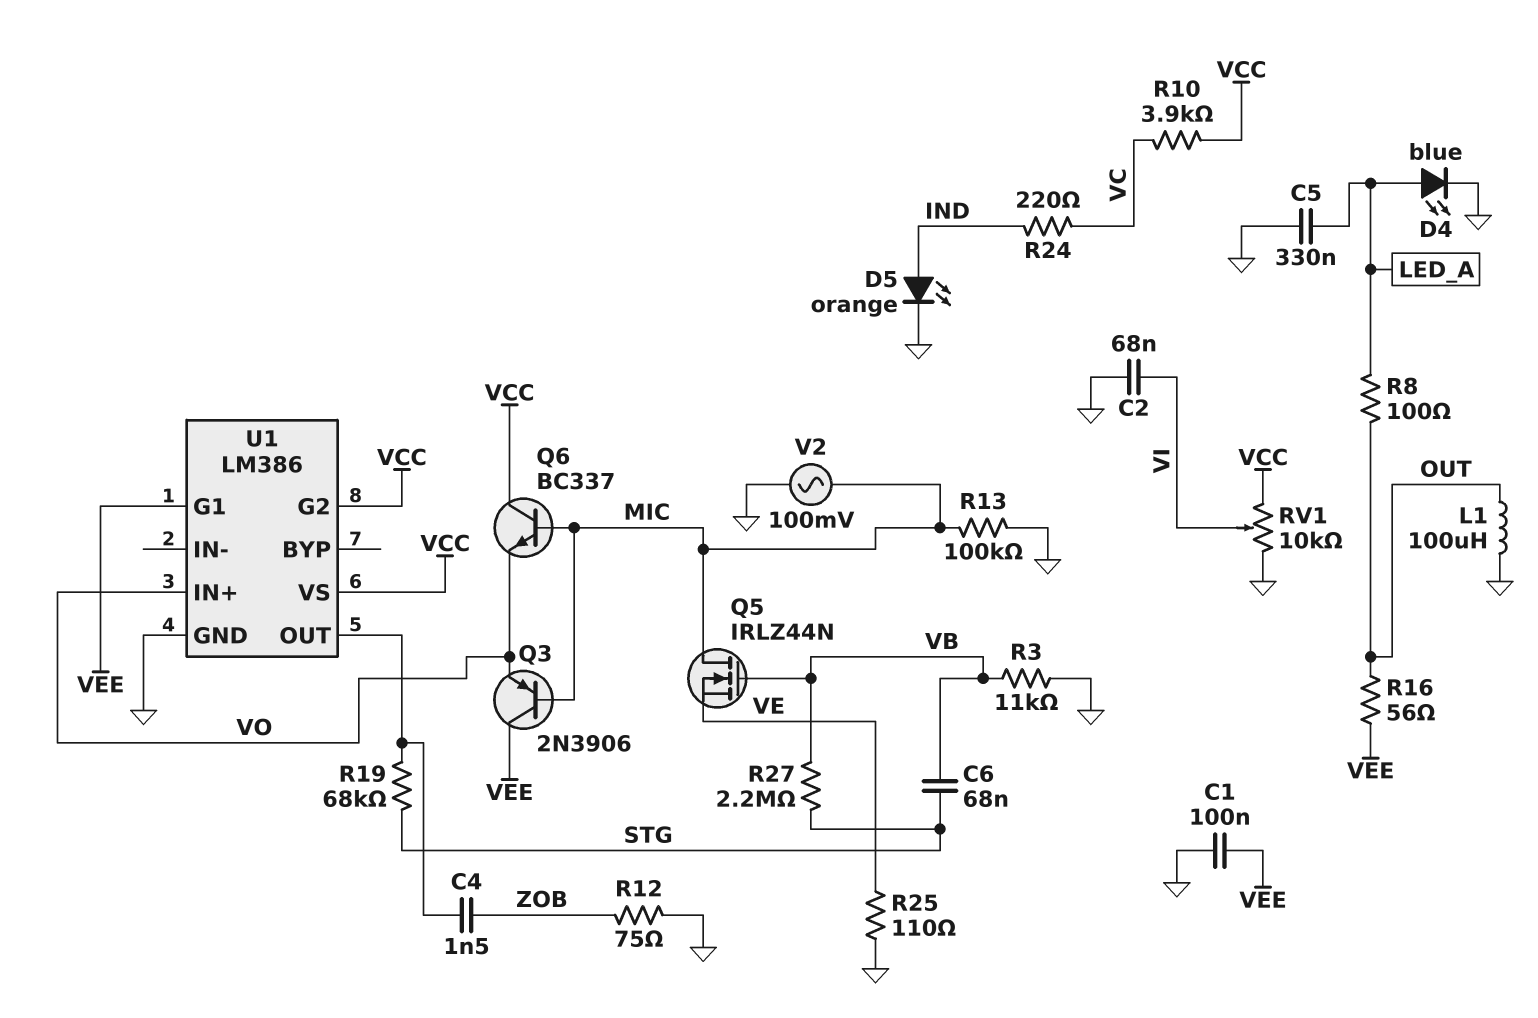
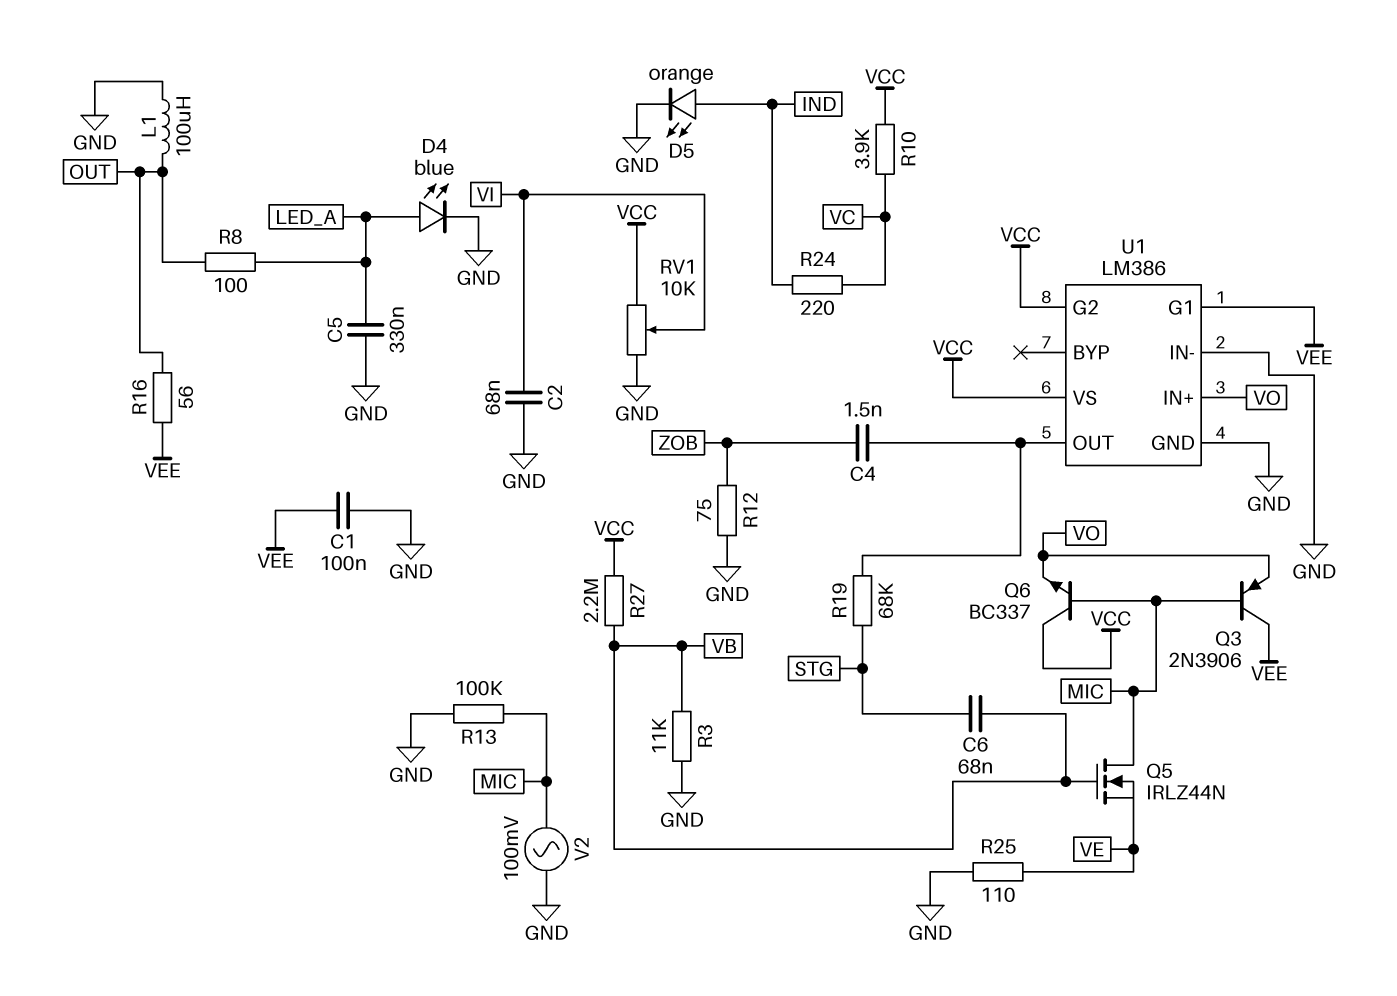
R27: 2.2M (STG, VB) -> 2.2M (VB, VCC)
U1 pin IN-: none -> GND

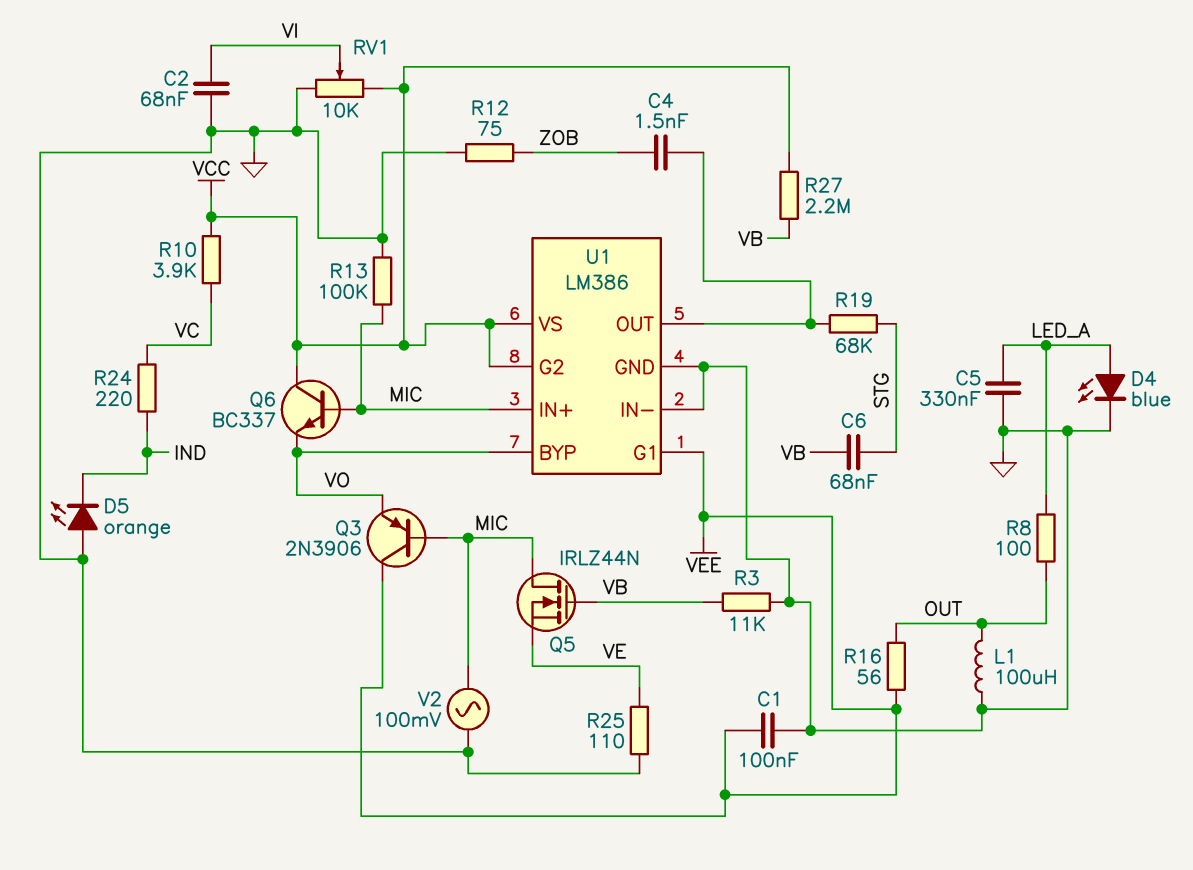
D5: LED orange (A IND, K GND) -> LED orange (A GND, K IND)
U1 pin BYP: none -> VO
U1 pin IN+: VO -> MIC

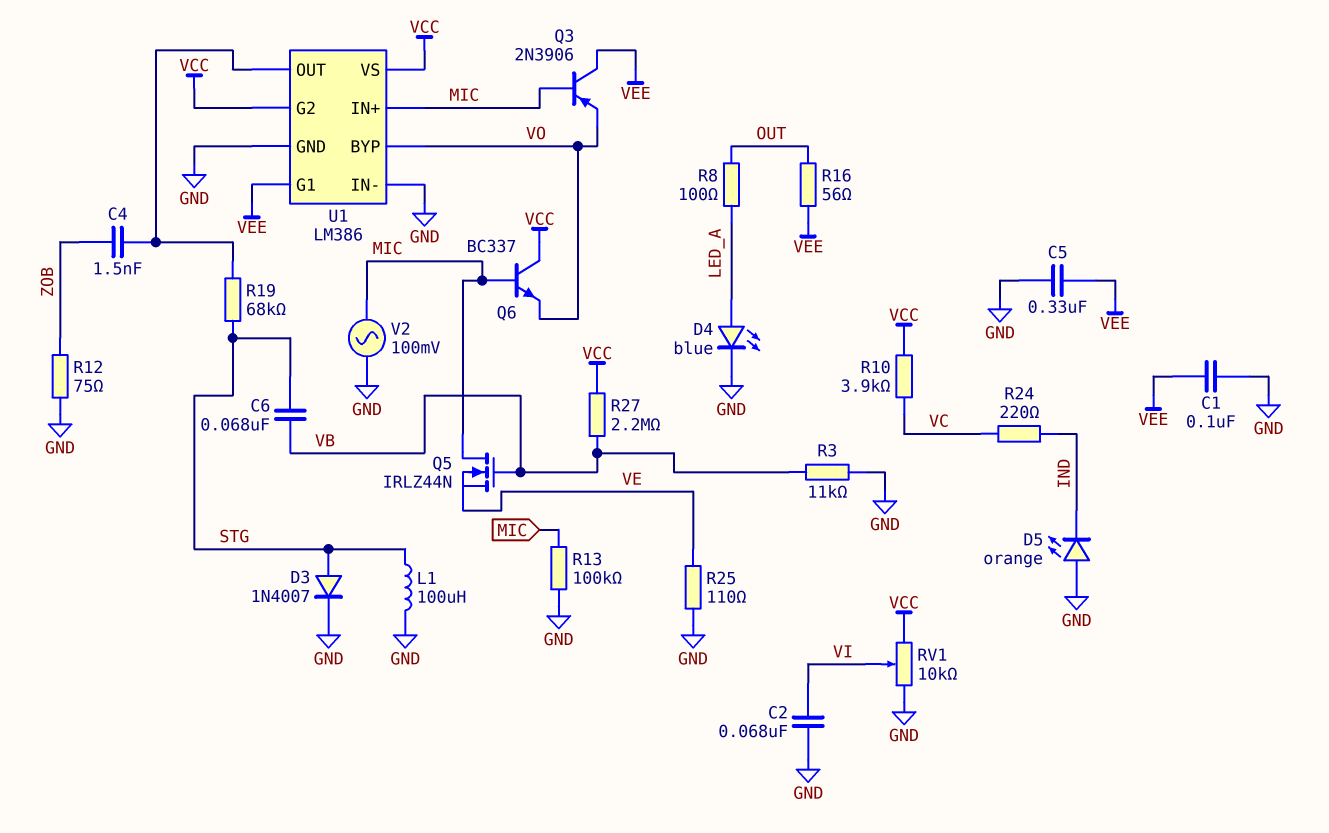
C5: 330nF (GND, LED_A) -> 330nF (GND, VEE)
D3: none -> diode 1N4007 (A STG, K GND)
L1: 100uH (GND, OUT) -> 100uH (GND, STG)

